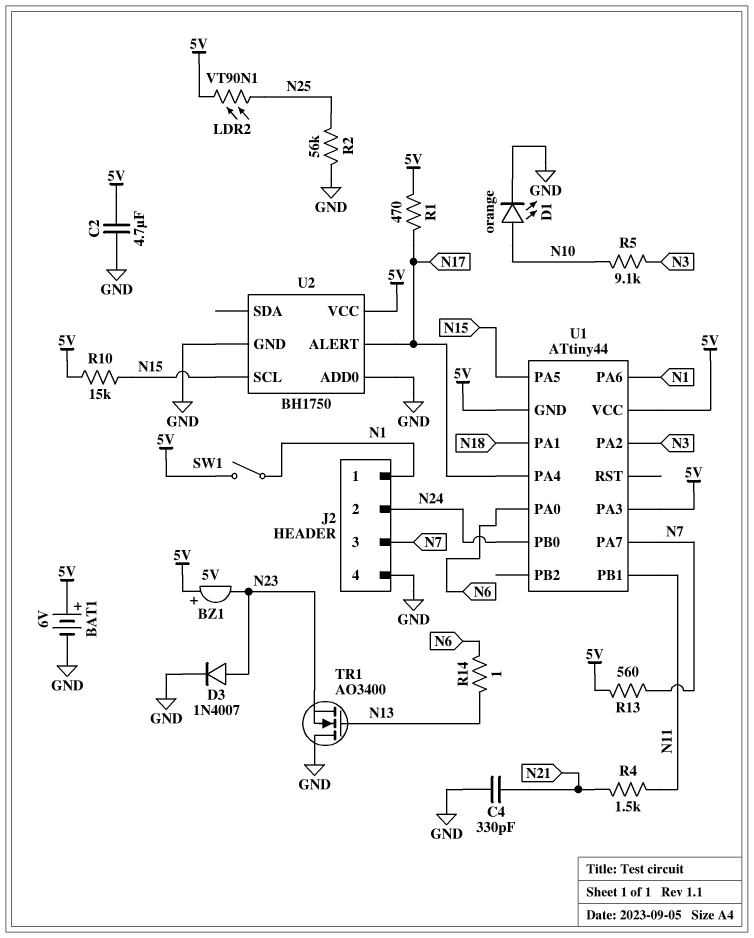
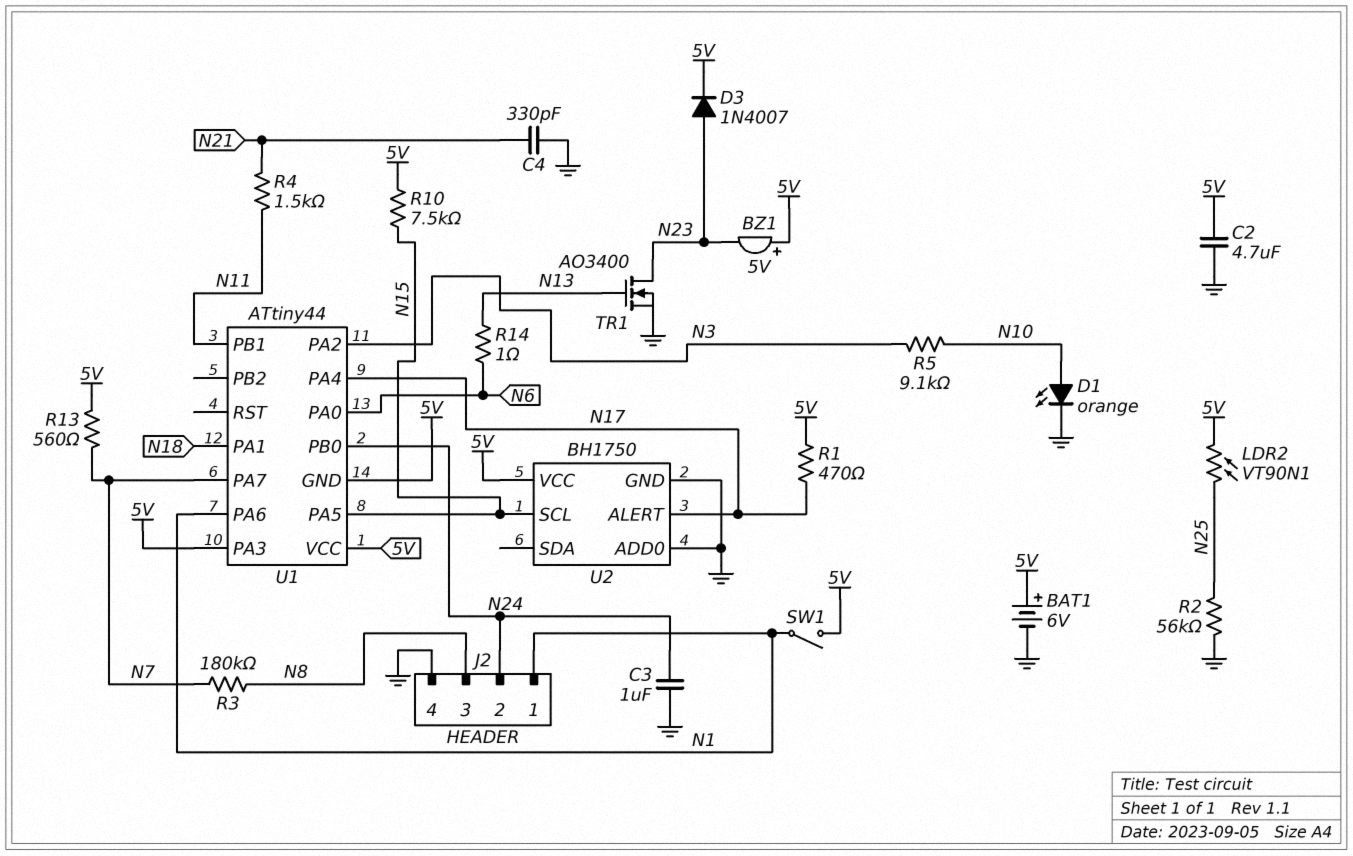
C3: none -> 1uF (GND, N24)
D3: diode 1N4007 (A N23, K GND) -> diode 1N4007 (A N23, K 5V)
J2 pin 3: N7 -> N8
R3: none -> 180k (N7, N8)
R10: 15k (5V, N15) -> 7.5k (5V, N15)
TR1: NMOS AO3400 (G N13, D GND, S N23) -> NMOS AO3400 (G N13, D N23, S GND)

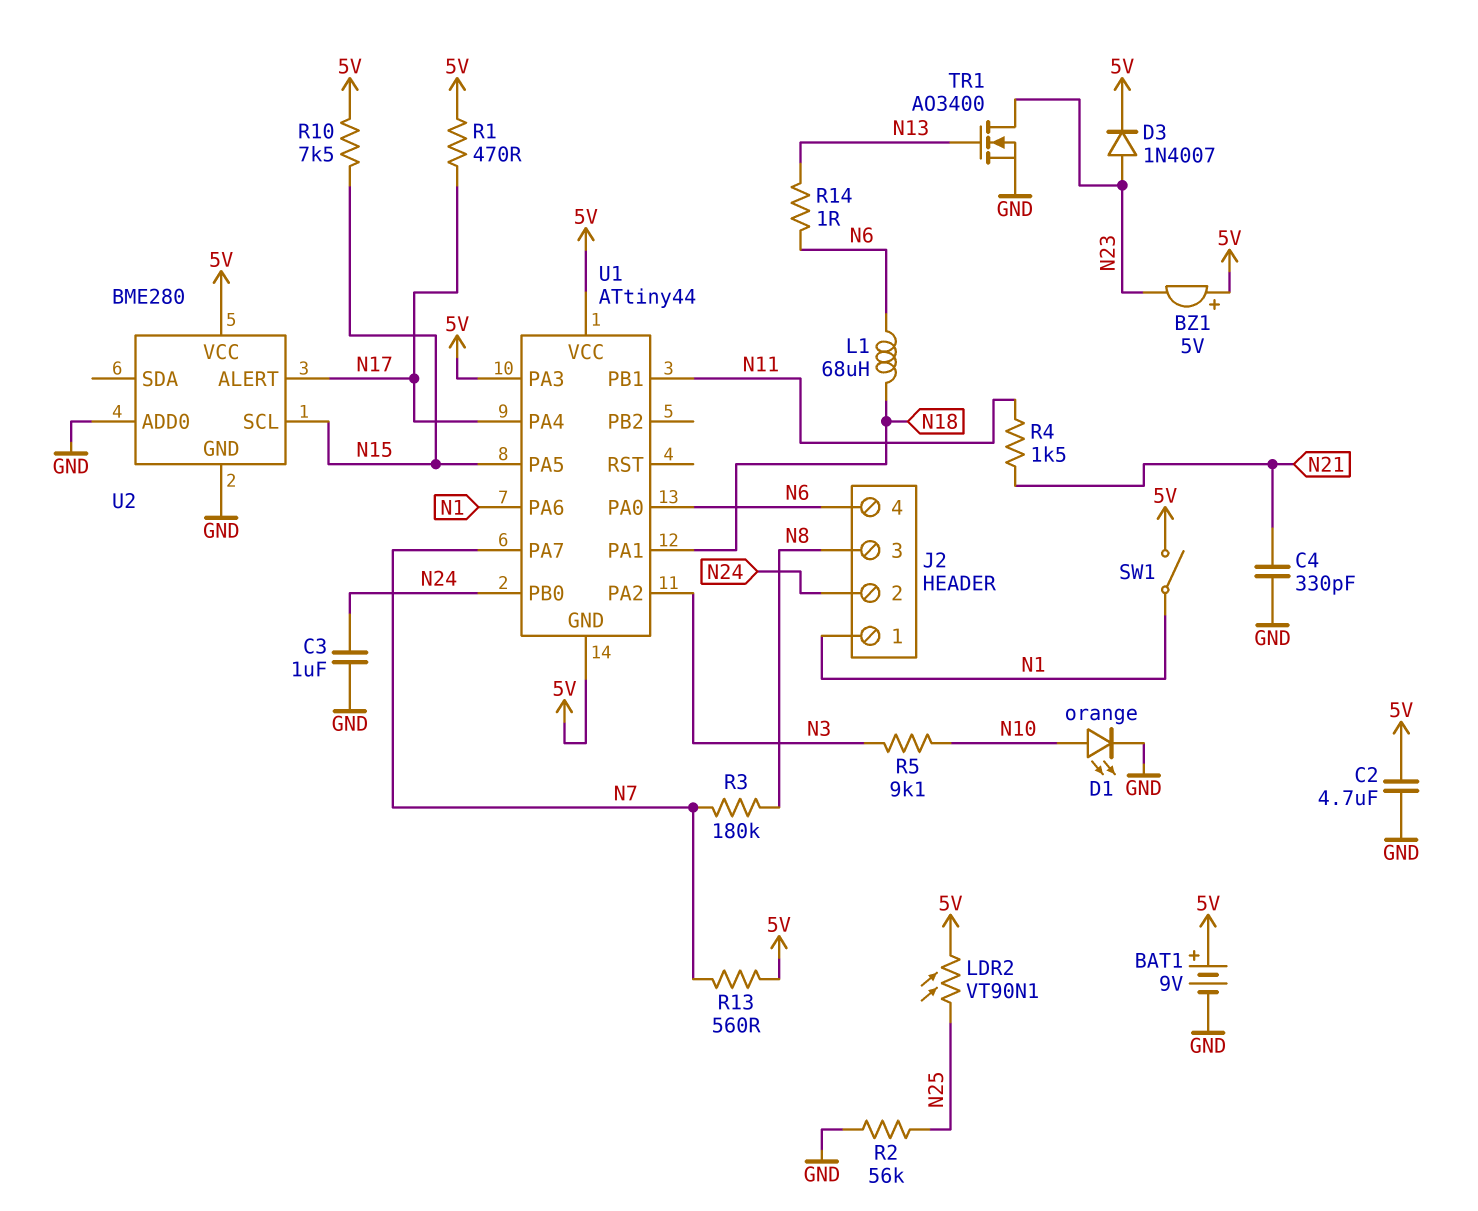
BAT1: 6V (plus 5V, minus GND) -> 9V (plus 5V, minus GND)
J2 pin 4: GND -> N6
L1: none -> 68uH (N6, N18)
U2: BH1750 -> BME280

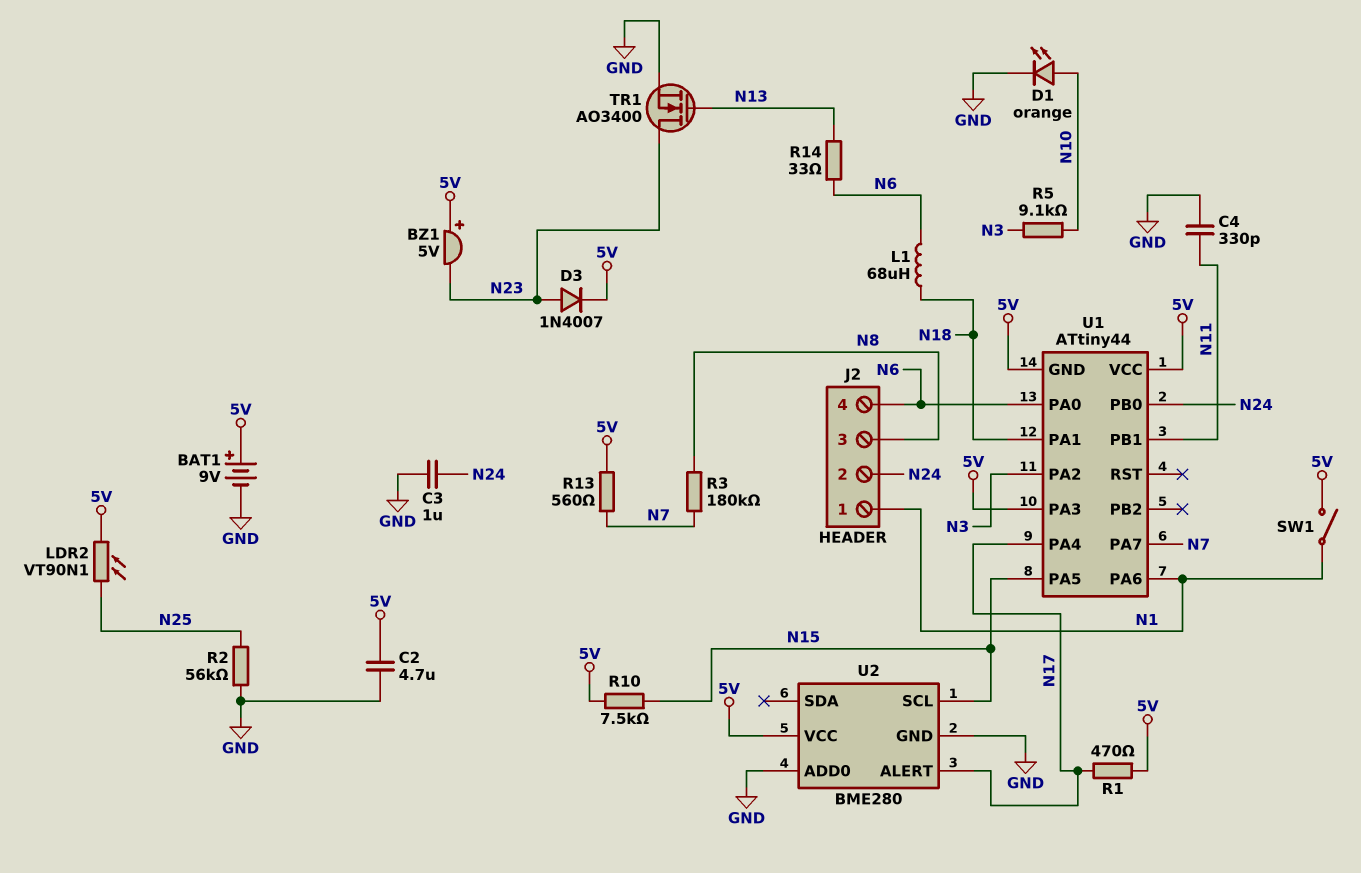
C4: 330pF (GND, N21) -> 330pF (GND, N11)
R4: 1.5k (N11, N21) -> none
R14: 1 (N6, N13) -> 33 (N6, N13)

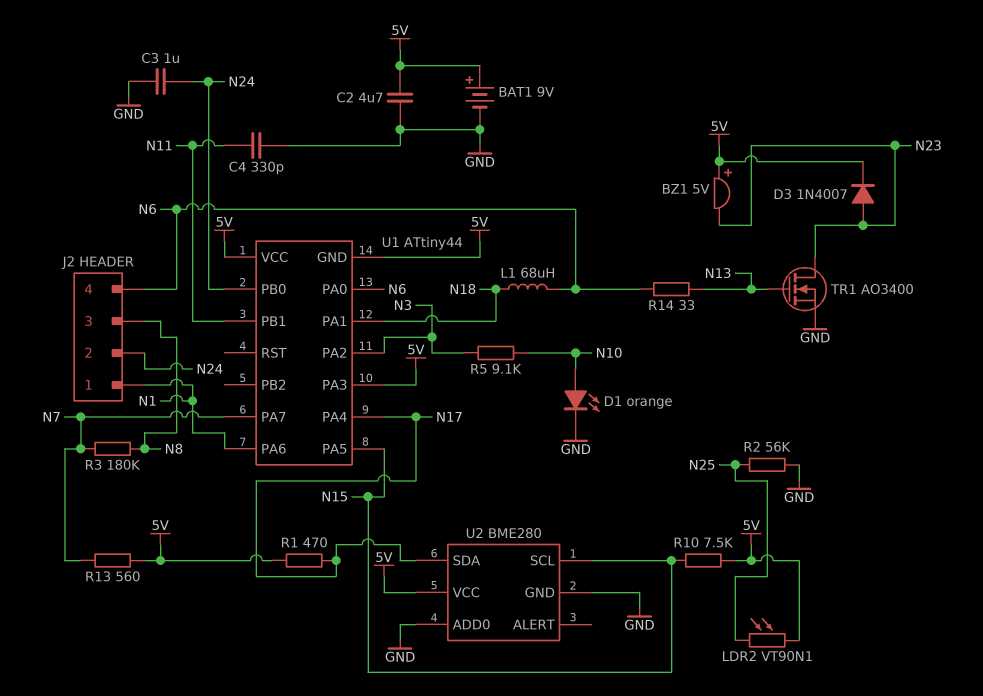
SW1: switch (5V, N1) -> none
U2 pin ALERT: N17 -> none
U2 pin SDA: none -> N17

